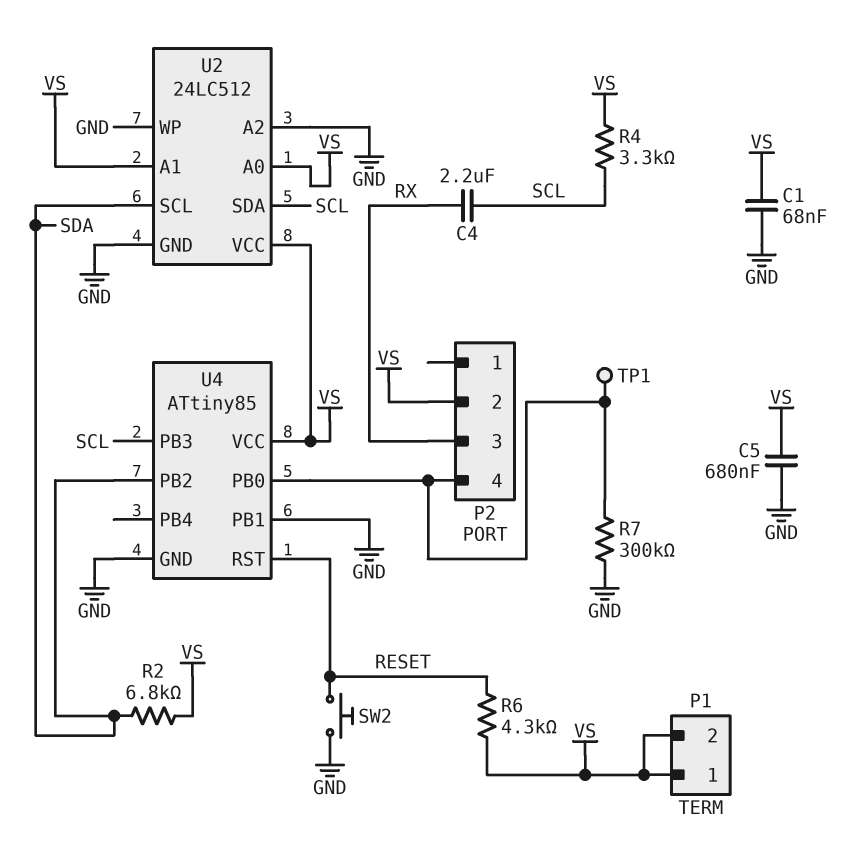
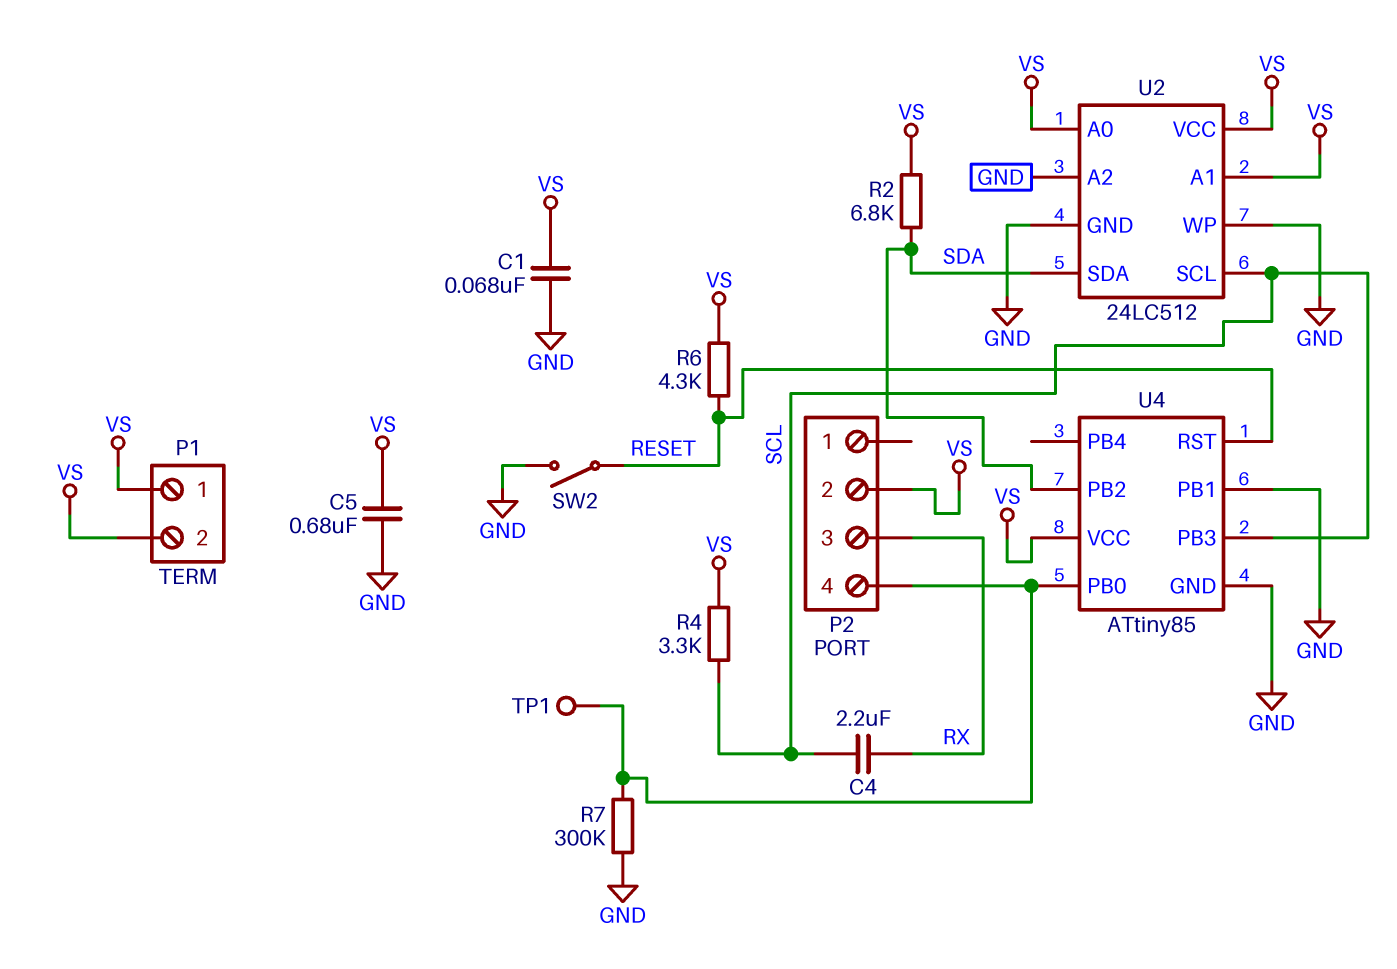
SW2: button (GND, RESET) -> switch (GND, RESET)
U2 pin SCL: SDA -> SCL
U2 pin SDA: SCL -> SDA

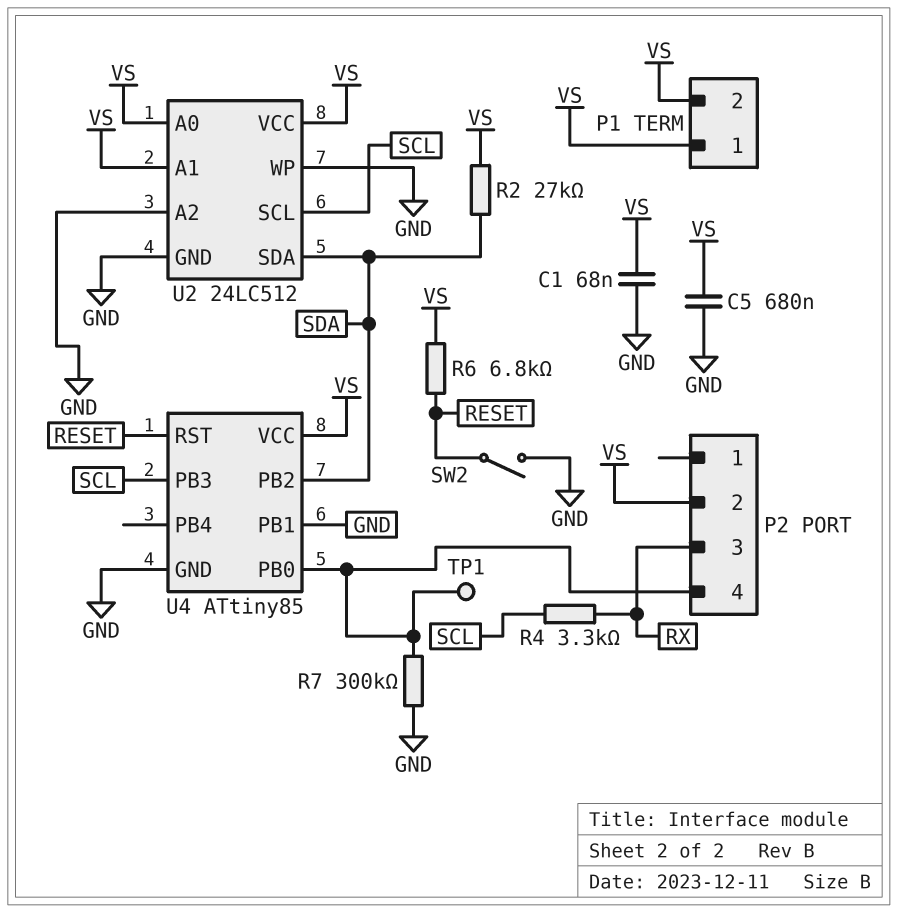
C4: 2.2uF (RX, SCL) -> none
R2: 6.8k (SDA, VS) -> 27k (SDA, VS)
R4: 3.3k (SCL, VS) -> 3.3k (RX, SCL)
R6: 4.3k (RESET, VS) -> 6.8k (RESET, VS)

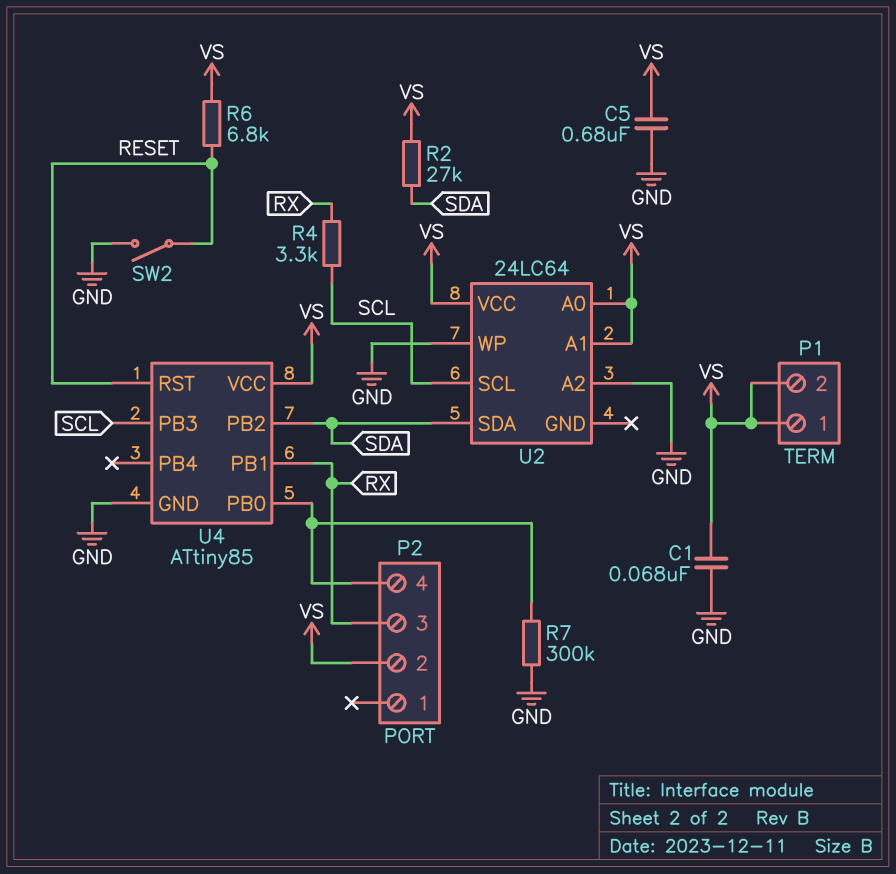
TP1: test point (P2/4) -> none
U2: 24LC512 -> 24LC64
U2 pin GND: GND -> none
U4 pin PB1: GND -> RX

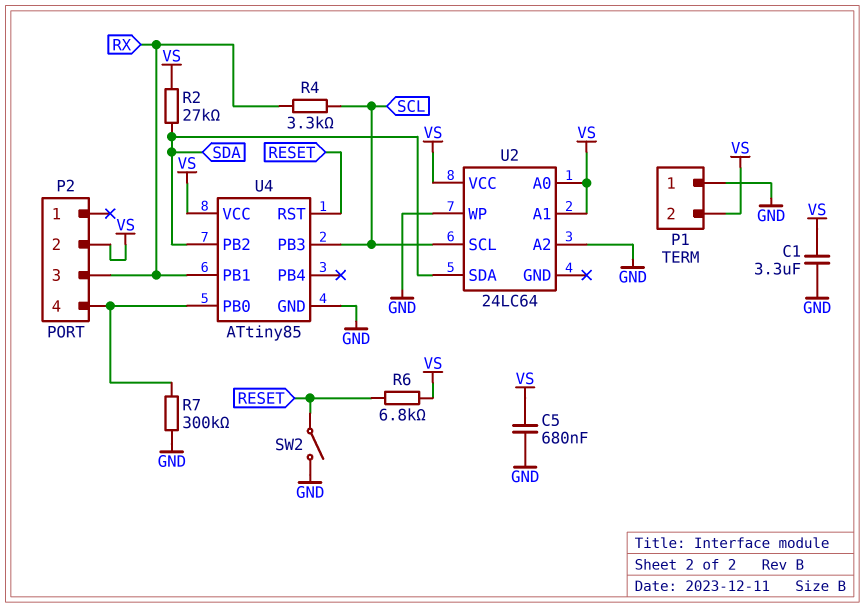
C1: 68nF (GND, VS) -> 3.3uF (GND, VS)
P1 pin 1: VS -> GND

